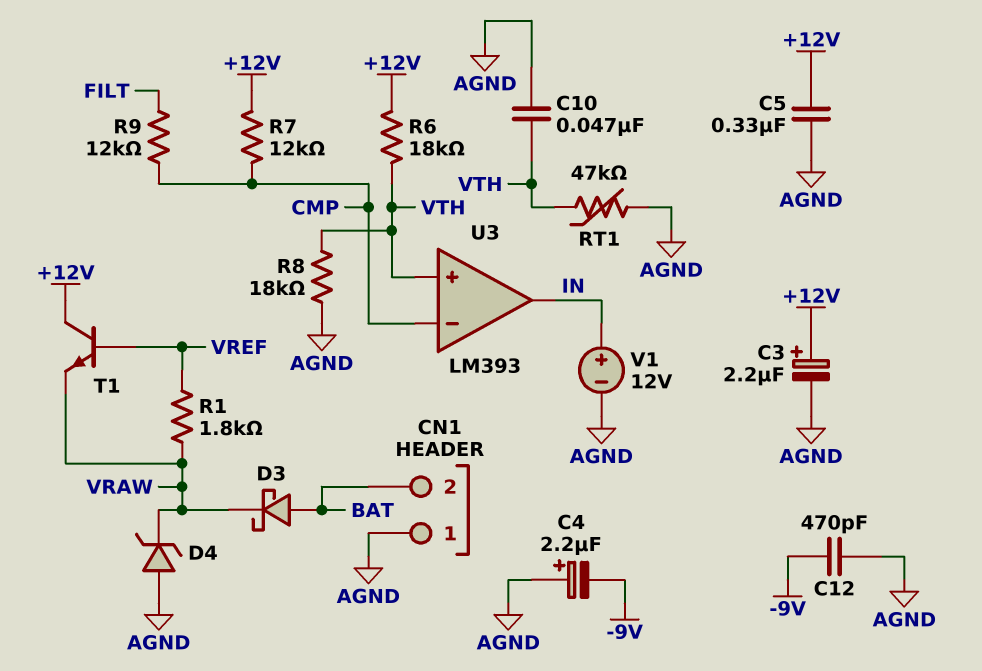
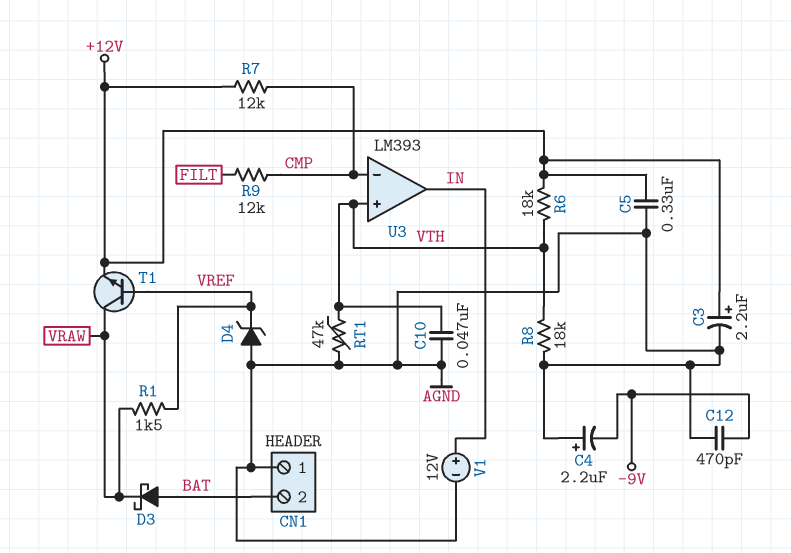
D4: zener (A AGND, K VRAW) -> zener (A AGND, K VREF)
R1: 1.8k (VRAW, VREF) -> 1.5k (VRAW, VREF)
T1: NPN (B VREF, C +12V, E VRAW) -> NPN (B VREF, C VRAW, E +12V)

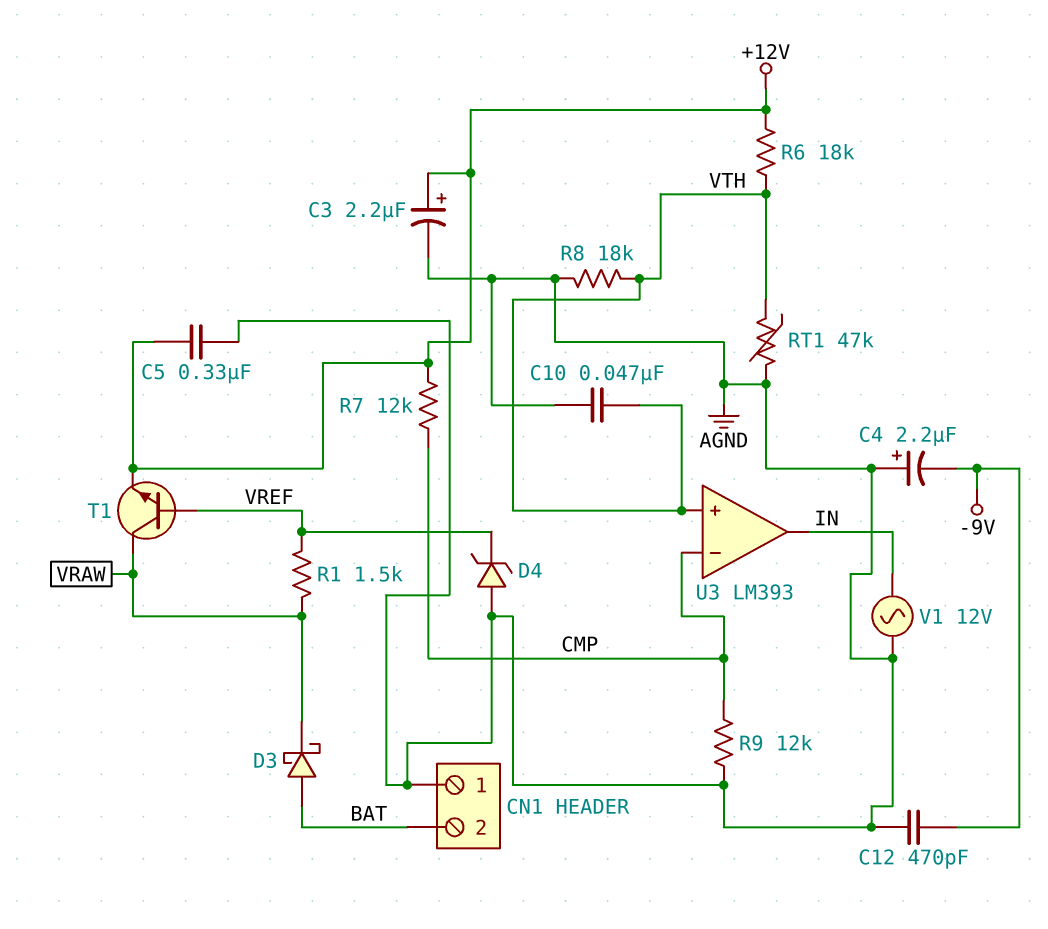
R9: 12k (CMP, FILT) -> 12k (AGND, CMP)
V1: 12V (plus IN, minus AGND) -> AC 12V (AGND, IN)

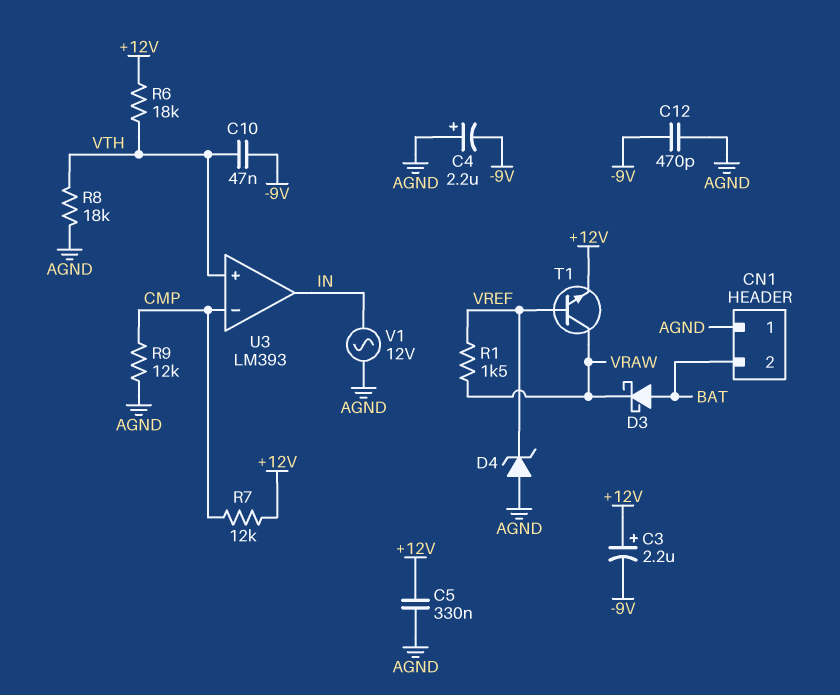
C3: 2.2uF (plus +12V, minus AGND) -> 2.2uF (plus +12V, minus -9V)
C10: 47nF (AGND, VTH) -> 47nF (-9V, VTH)
RT1: 47k (AGND, VTH) -> none

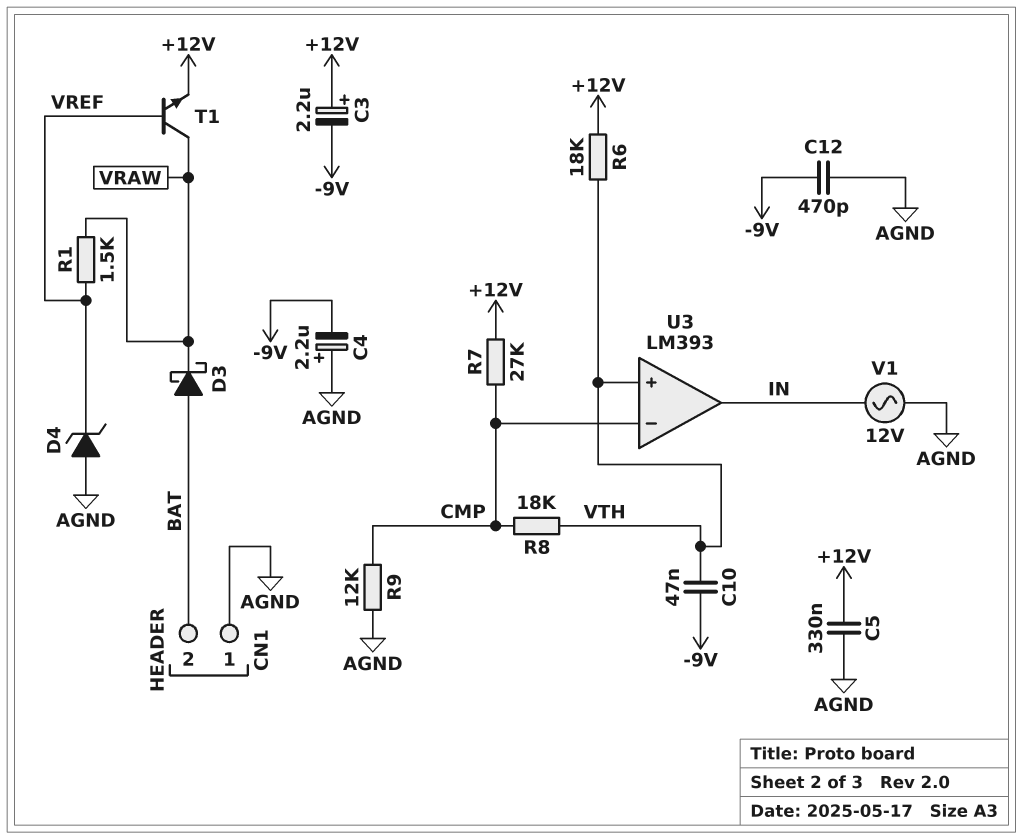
R7: 12k (+12V, CMP) -> 27k (+12V, CMP)
R8: 18k (AGND, VTH) -> 18k (CMP, VTH)

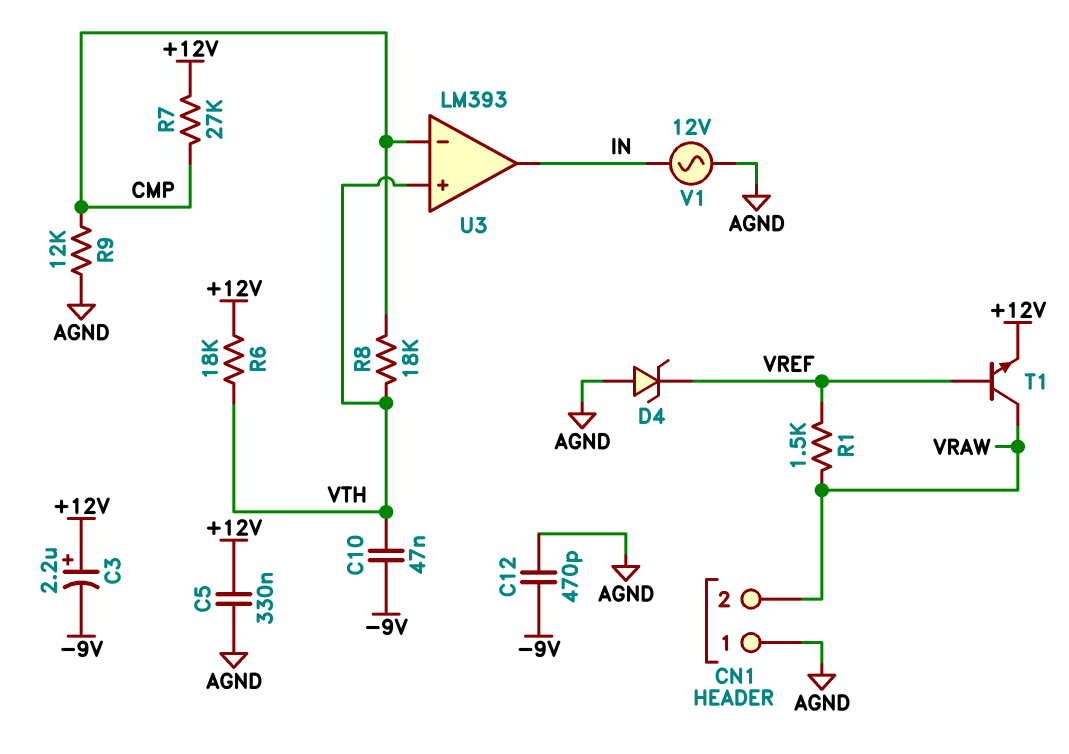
C4: 2.2uF (plus AGND, minus -9V) -> none
CN1 pin 2: BAT -> VRAW
D3: schottky (A BAT, K VRAW) -> none

